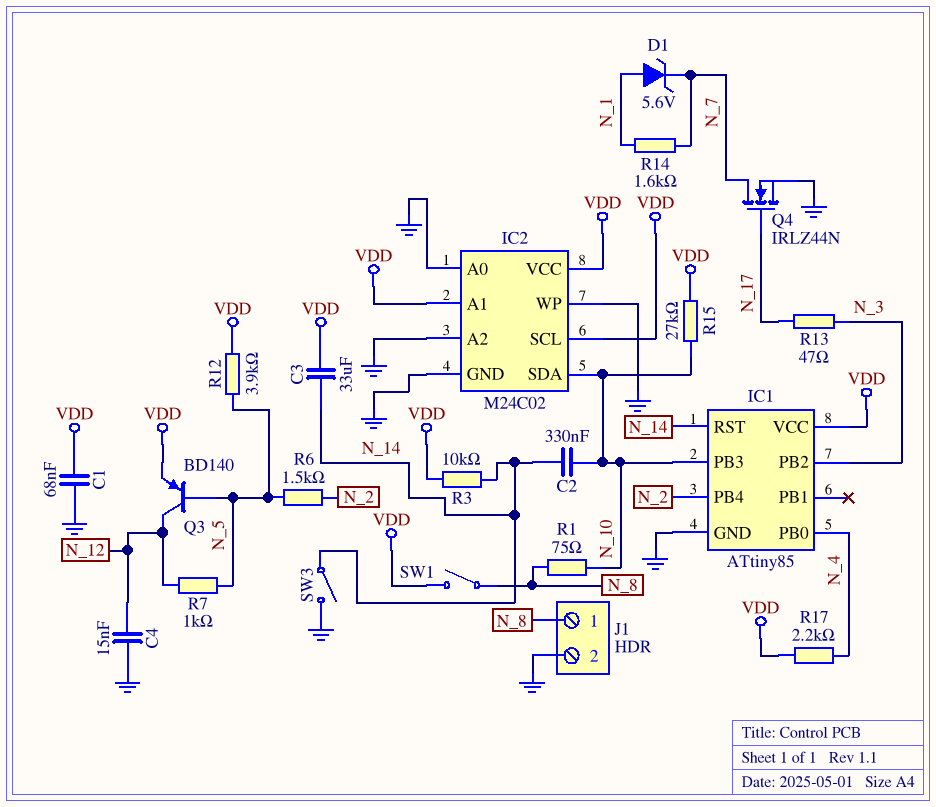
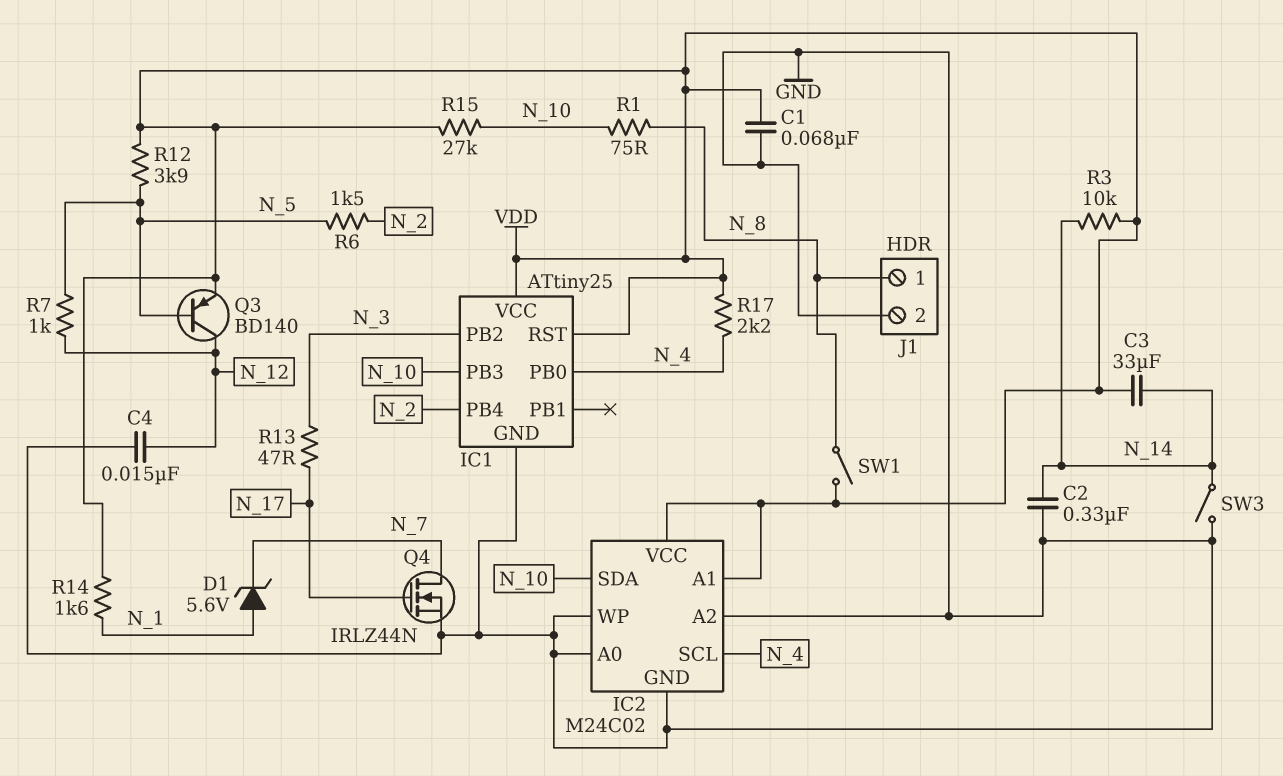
C2: 330nF (N_10, N_14) -> 330nF (GND, N_14)
IC1: ATtiny85 -> ATtiny25
IC1 pin RST: N_14 -> VDD
IC2 pin SCL: VDD -> N_4
R14: 1.6k (N_1, N_7) -> 1.6k (N_1, VDD)

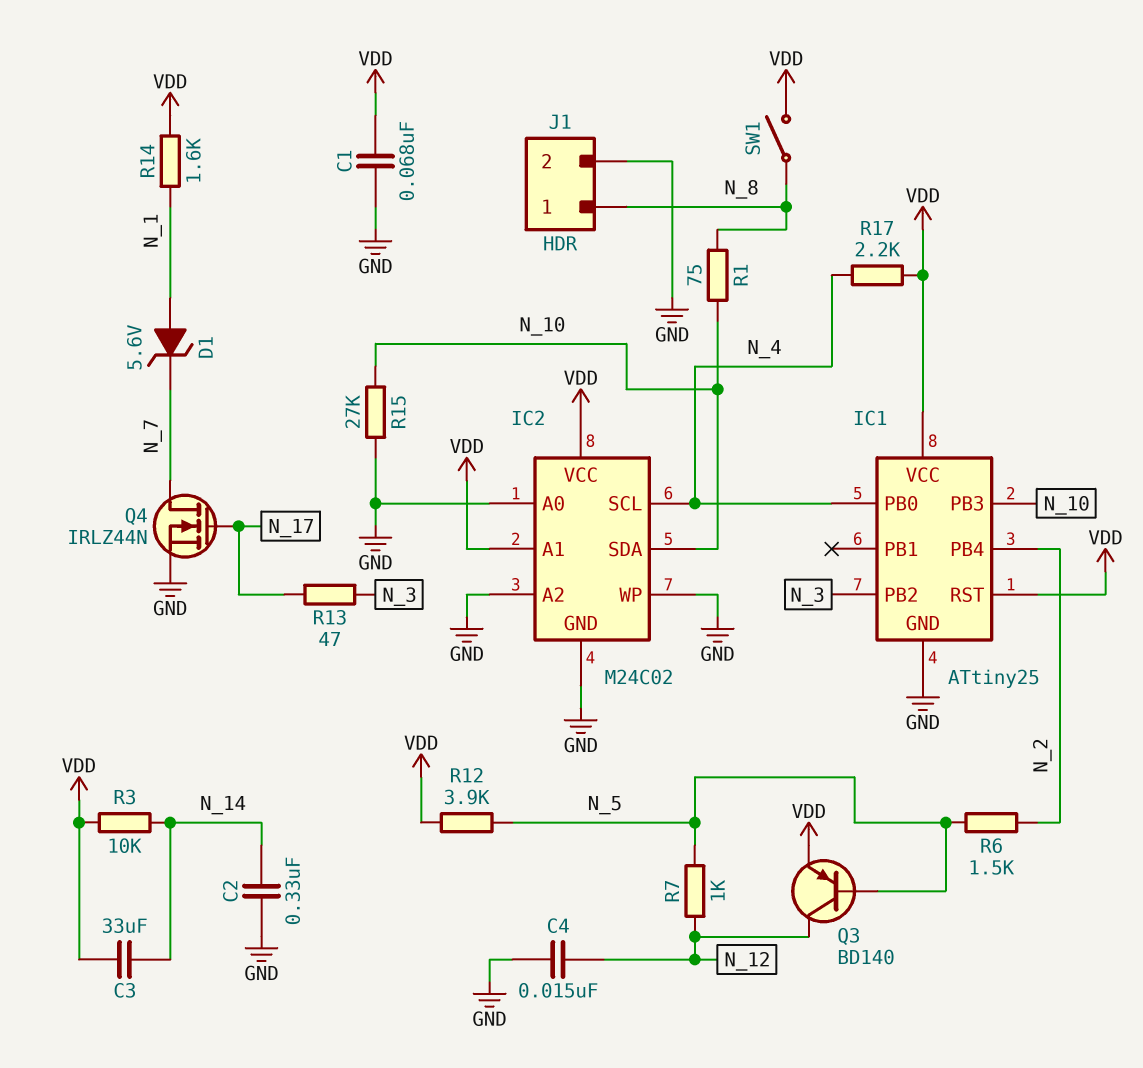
R15: 27k (N_10, VDD) -> 27k (GND, N_10)
SW3: switch (GND, N_14) -> none

